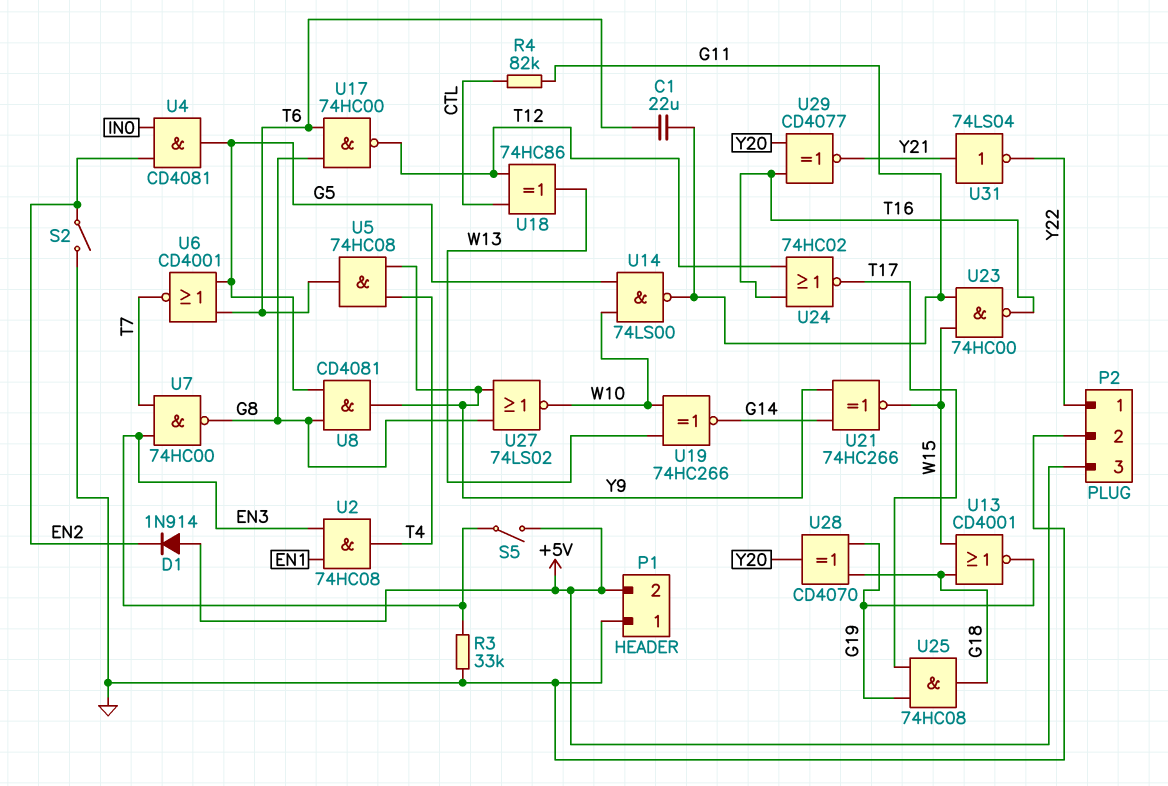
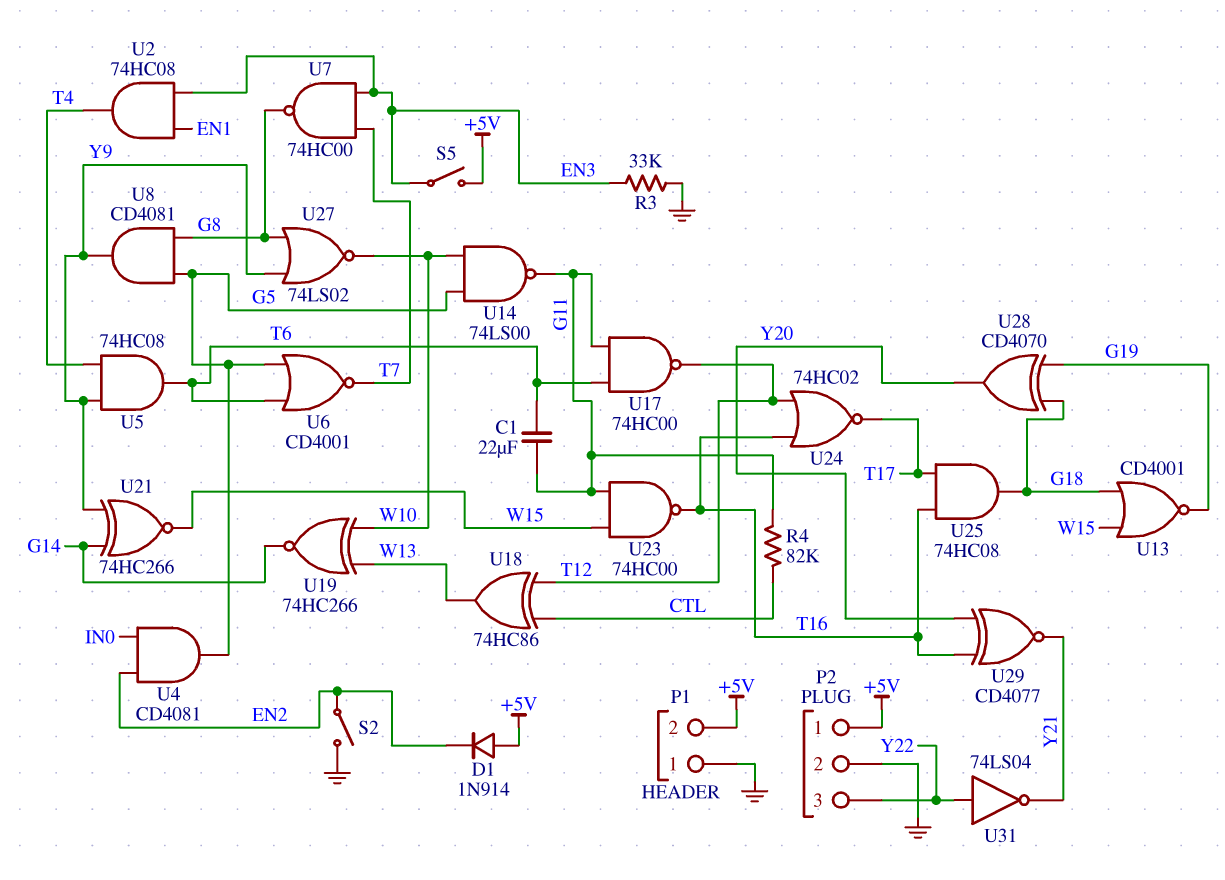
P2 pin 1: Y22 -> +5V
P2 pin 3: +5V -> Y22
U17: NAND 74HC00 (in G8, in T6, out T12) -> NAND 74HC00 (in G11, in T6, out T12)
U25: AND 74HC08 (in G19, in T17, out G18) -> AND 74HC08 (in T16, in T17, out G18)
U31: NOT 74LS04 (in Y21, out Y22) -> NOT 74LS04 (in Y22, out Y21)

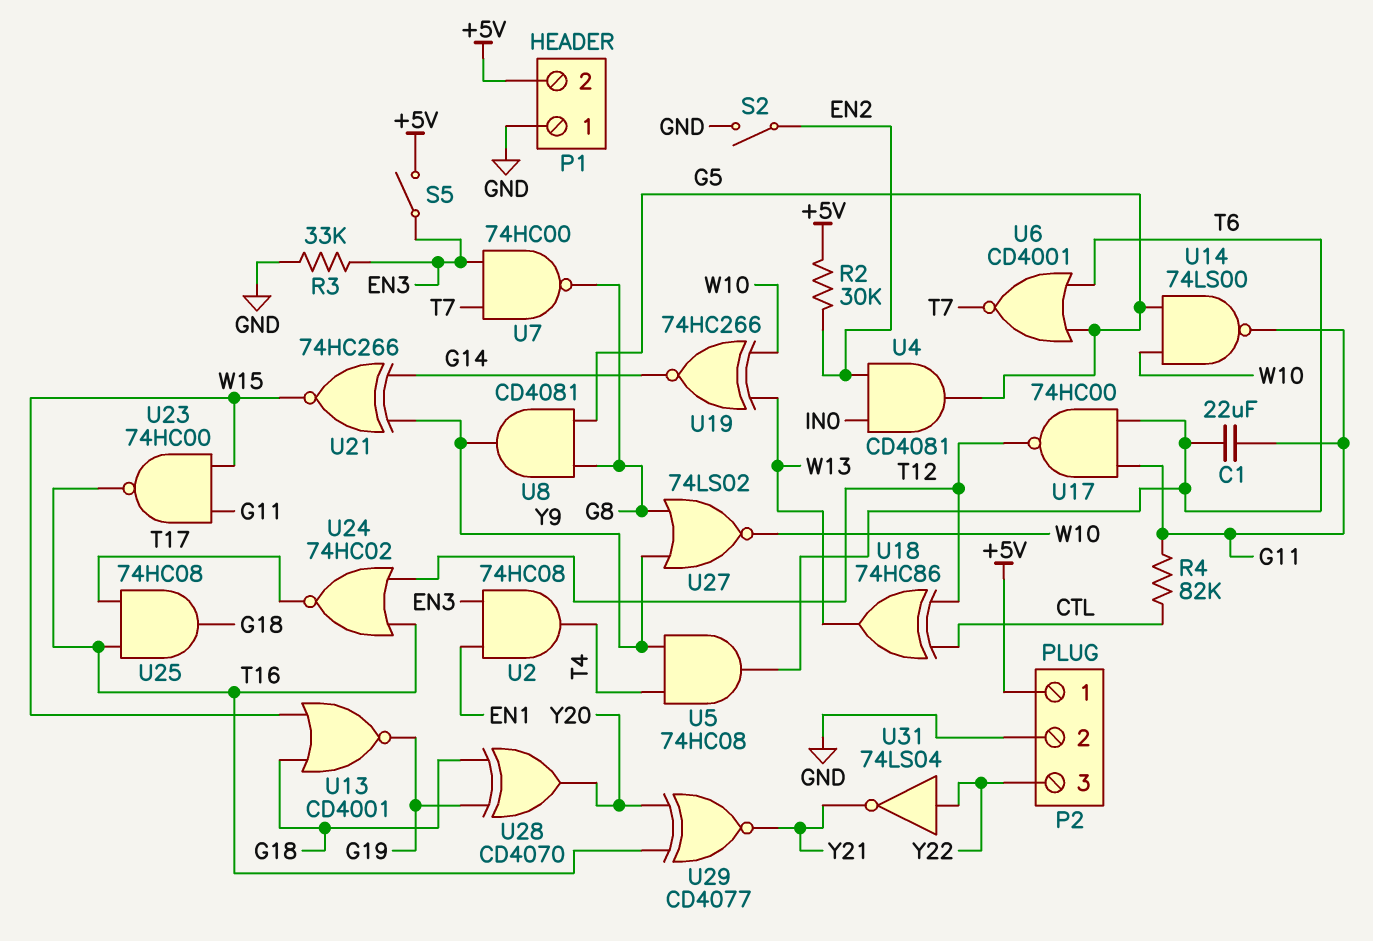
D1: diode 1N914 (A +5V, K EN2) -> none
R2: none -> 30k (+5V, EN2)

